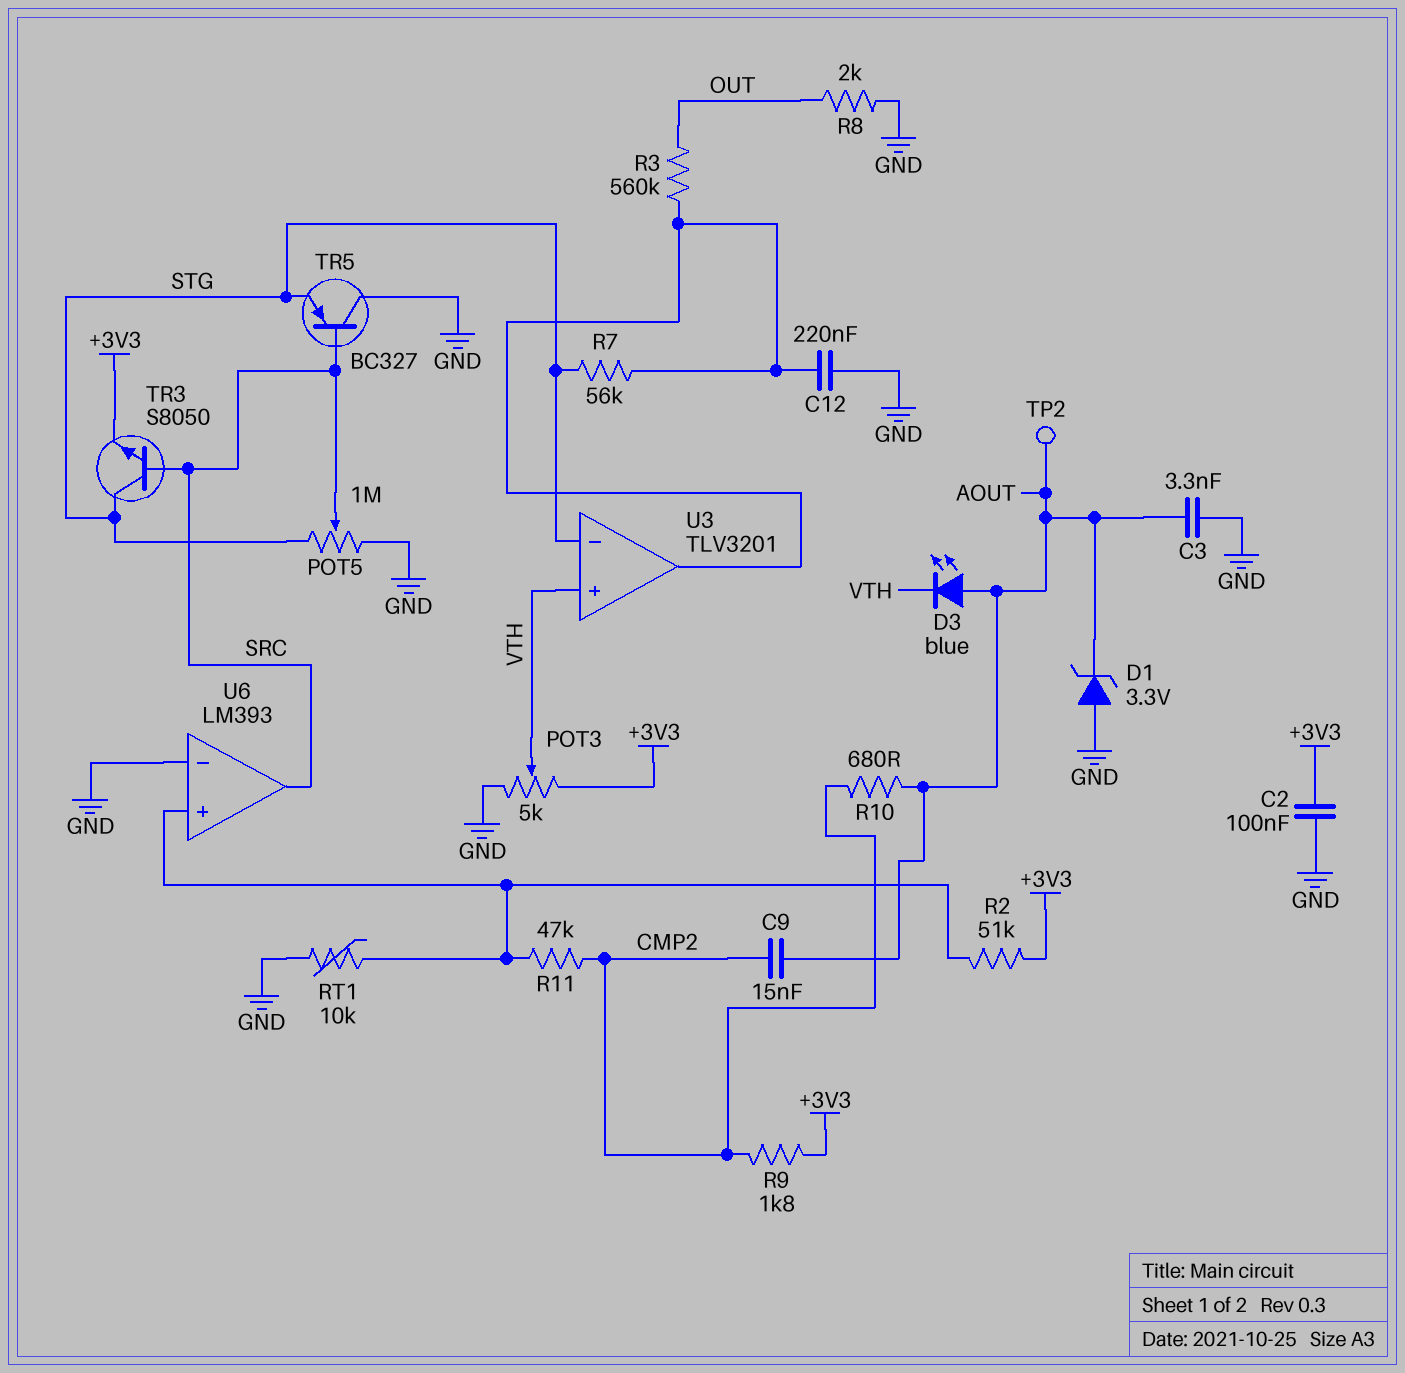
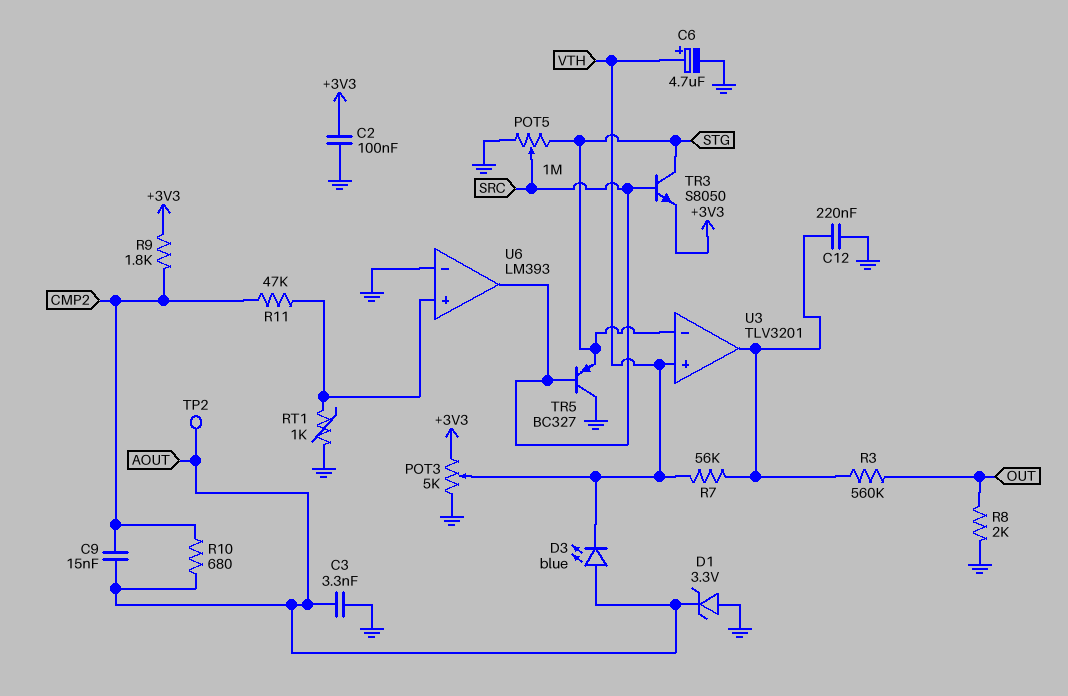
C6: none -> 4.7uF (plus VTH, minus GND)
R2: 51k (+3V3, U6/in+) -> none
R7: 56k (STG, U3/out) -> 56k (U3/out, VTH)
RT1: 10k (GND, U6/in+) -> 1k (GND, U6/in+)

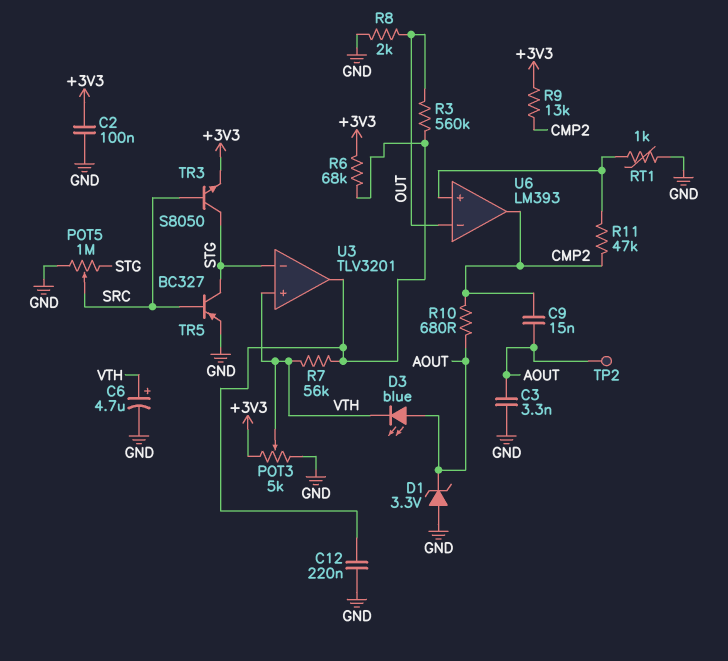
R6: none -> 68k (+3V3, U3/out)
R9: 1.8k (+3V3, CMP2) -> 13k (+3V3, CMP2)
TR5: PNP BC327 (B SRC, C GND, E STG) -> PNP BC327 (B SRC, C STG, E GND)
U6 pin in-: GND -> OUT
U6 pin out: SRC -> CMP2

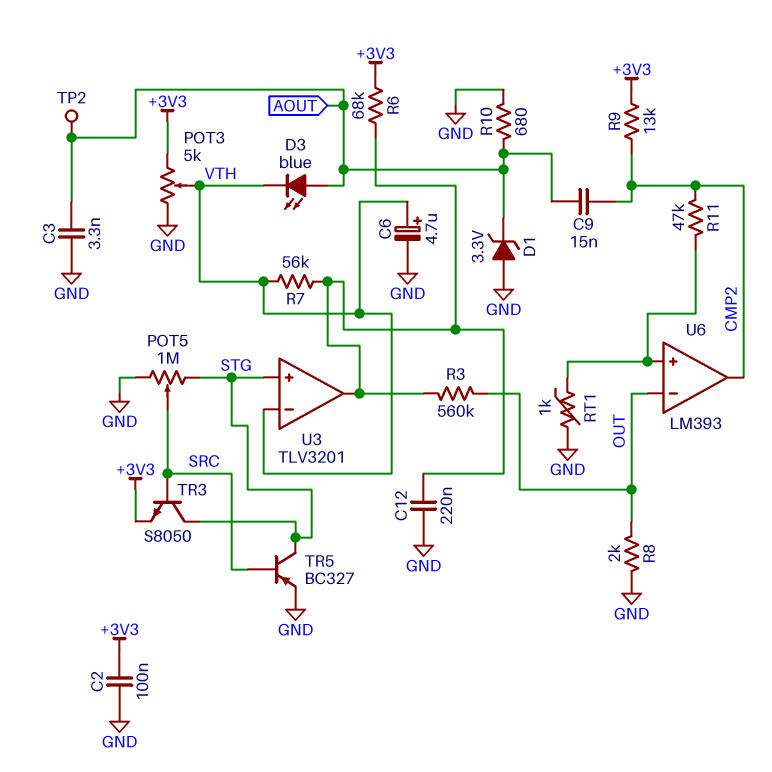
R10: 680 (AOUT, CMP2) -> 680 (AOUT, GND)
U3 pin in+: VTH -> STG
U3 pin in-: STG -> VTH

